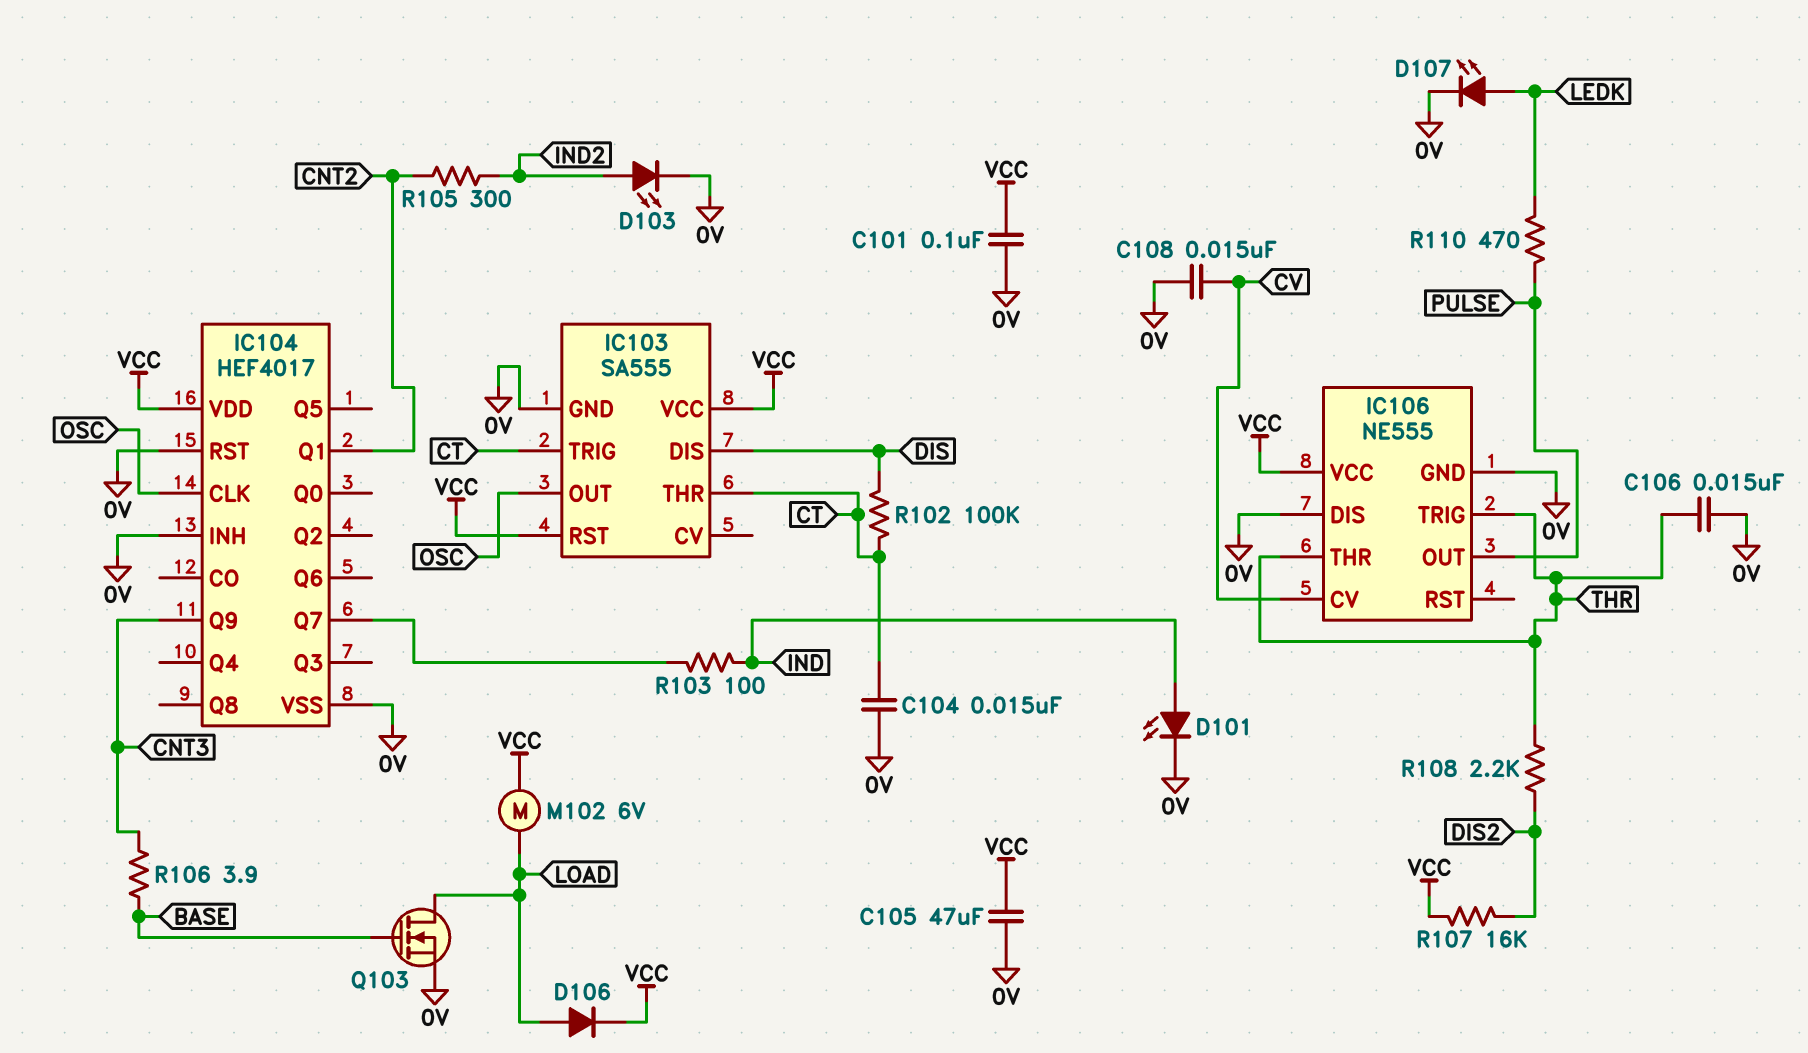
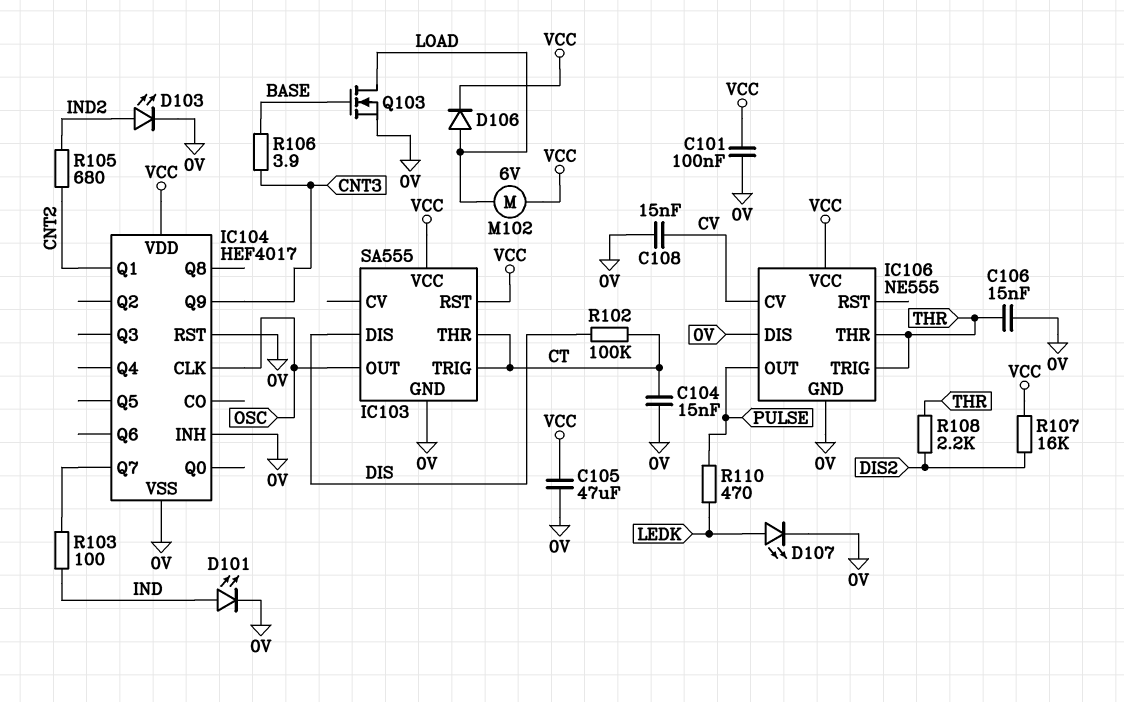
R105: 300 (CNT2, IND2) -> 680 (CNT2, IND2)

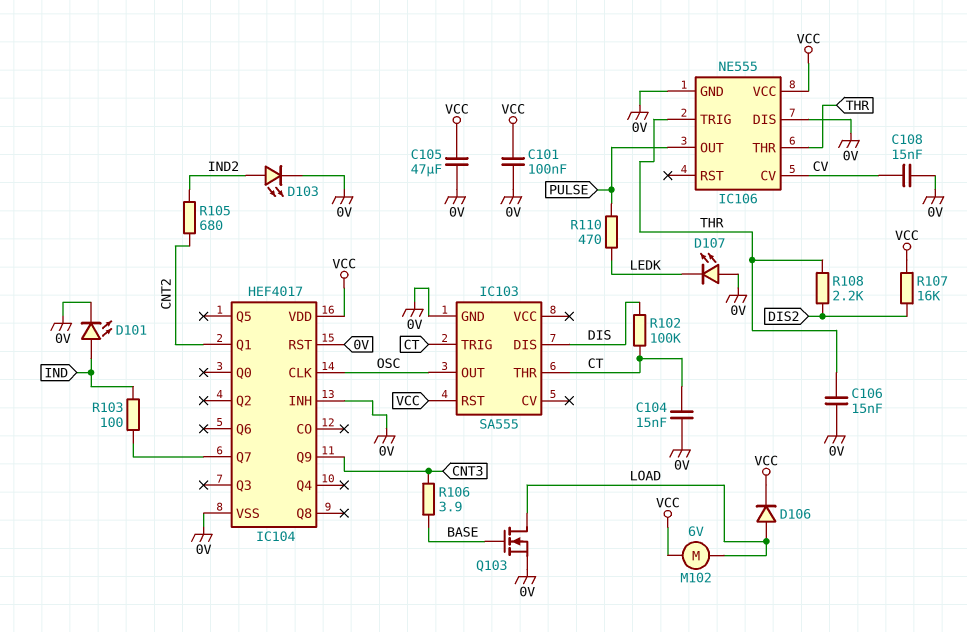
D107: LED (A LEDK, K 0V) -> LED (A 0V, K LEDK)
IC103 pin VCC: VCC -> none

